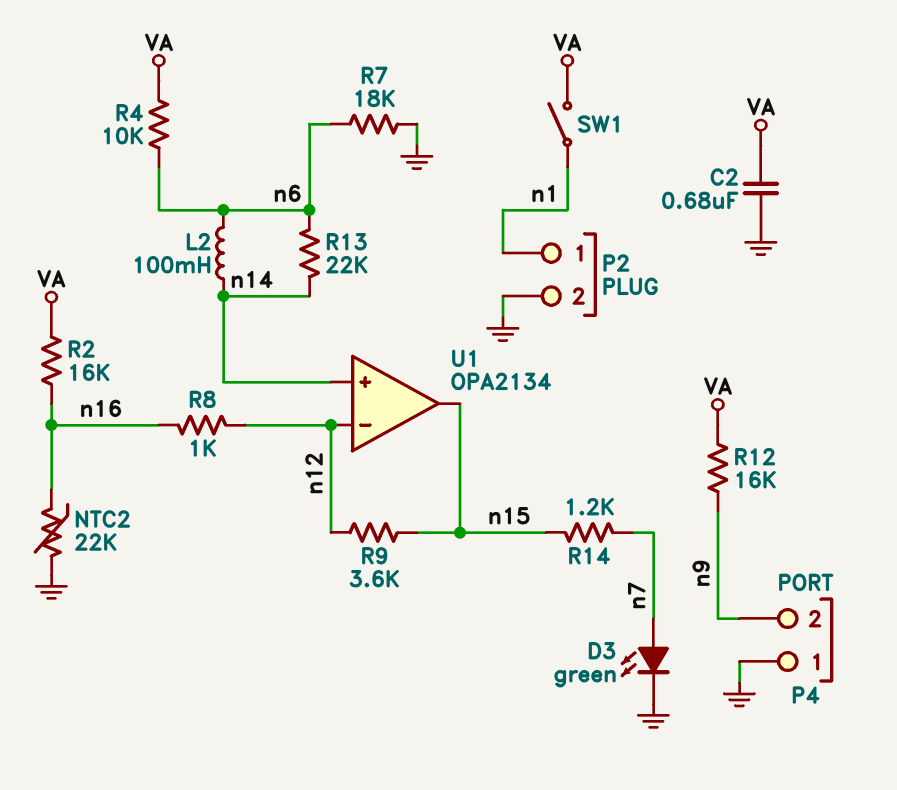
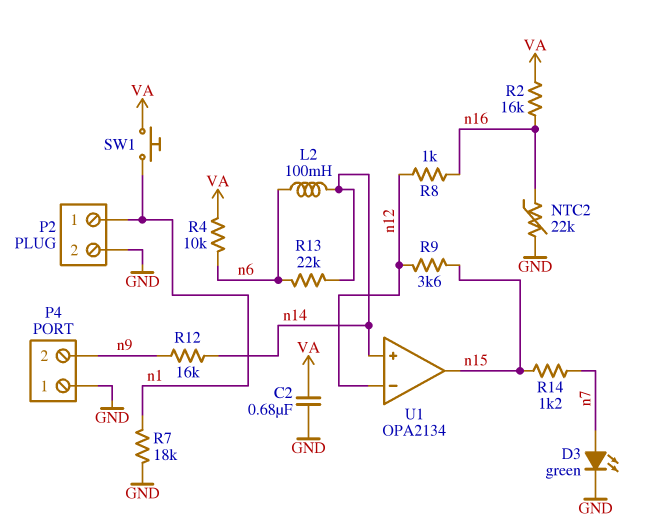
R7: 18k (GND, n6) -> 18k (GND, n1)
R12: 16k (VA, n9) -> 16k (n9, n14)
SW1: switch (VA, n1) -> button (VA, n1)

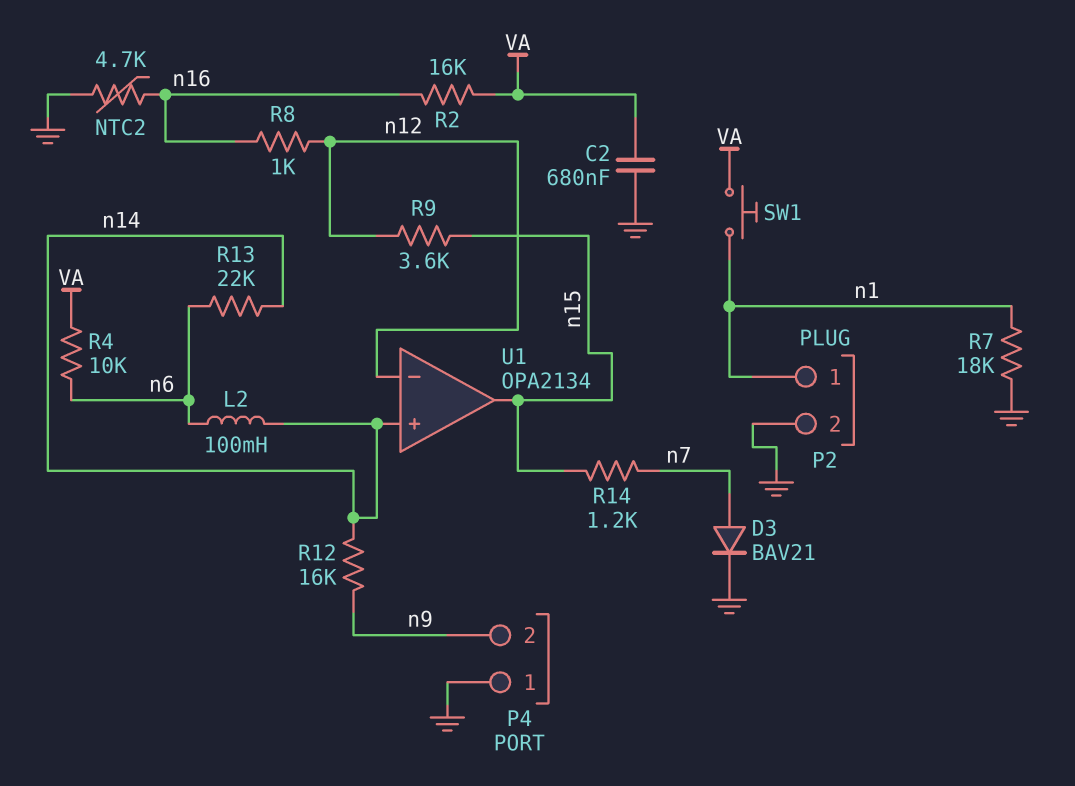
D3: LED green (A n7, K GND) -> diode BAV21 (A n7, K GND)
NTC2: 22k (GND, n16) -> 4.7k (GND, n16)

